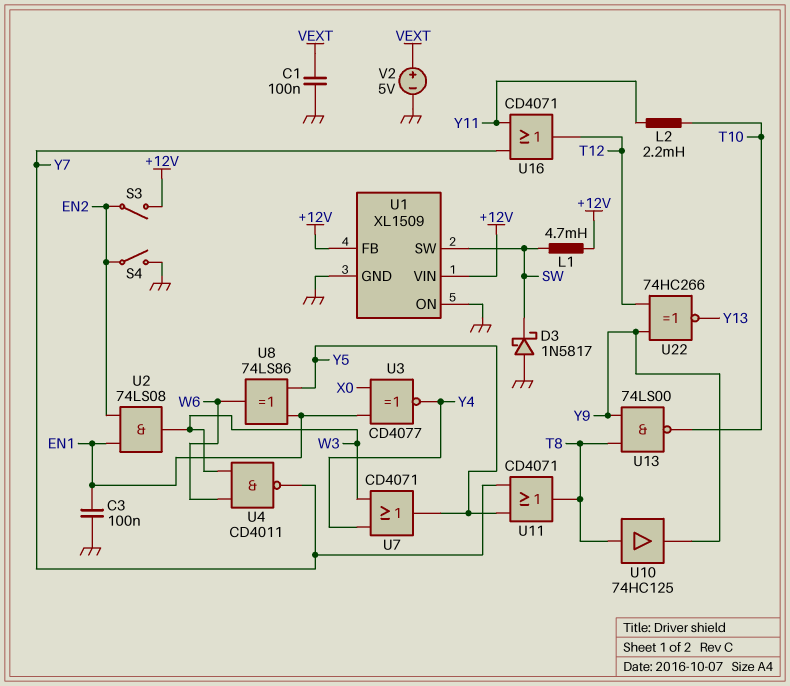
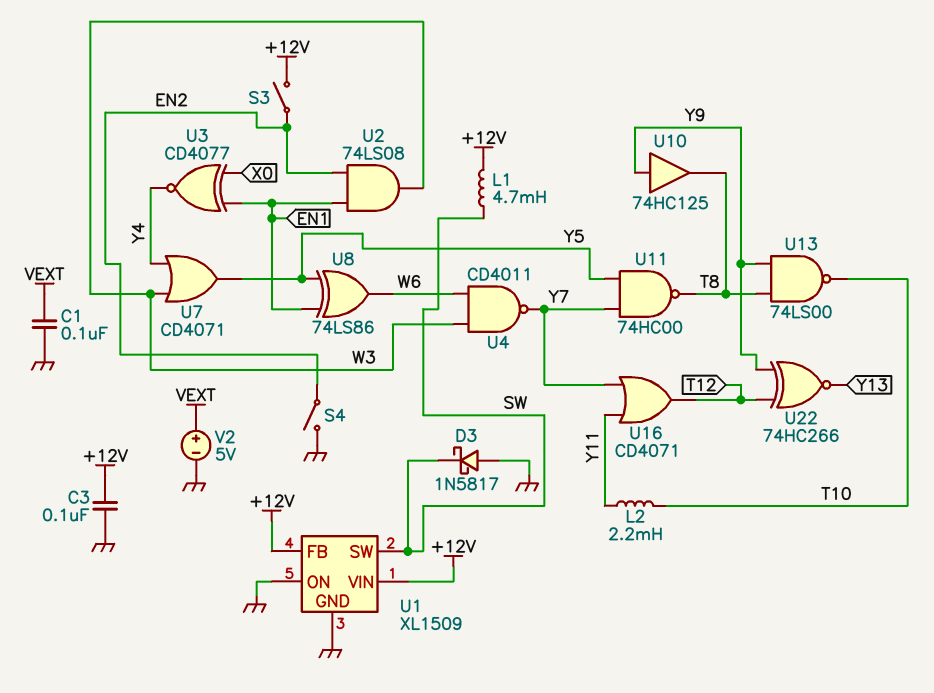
C3: 100nF (EN1, GND) -> 100nF (+12V, GND)
U10: buffer 74HC125 (in T8, out Y9) -> buffer 74HC125 (in Y9, out T8)
U11: OR CD4071 (in Y5, in Y7, out T8) -> NAND 74HC00 (in Y5, in Y7, out T8)

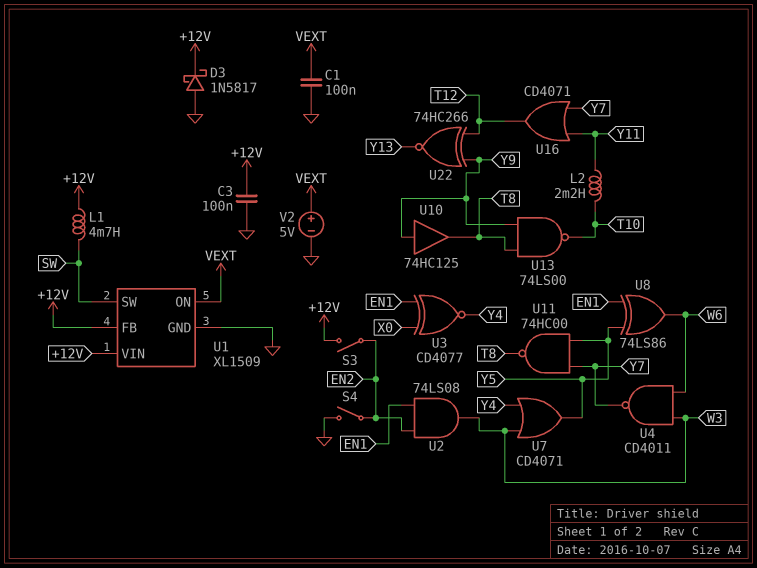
D3: schottky 1N5817 (A GND, K SW) -> schottky 1N5817 (A GND, K +12V)
U1 pin ON: GND -> VEXT

